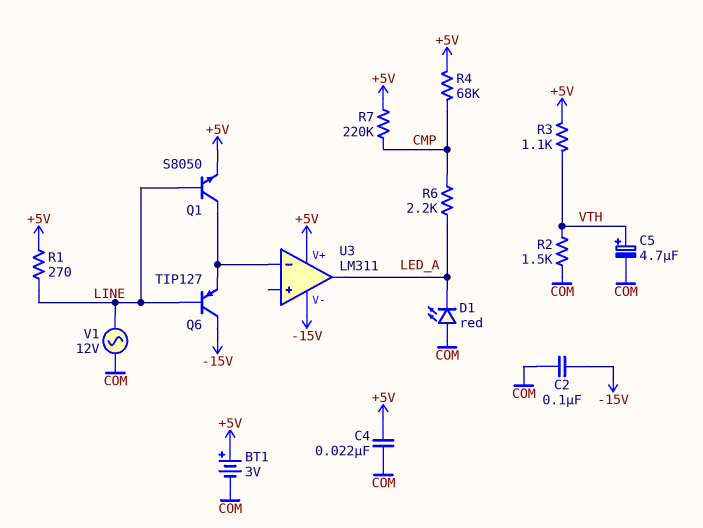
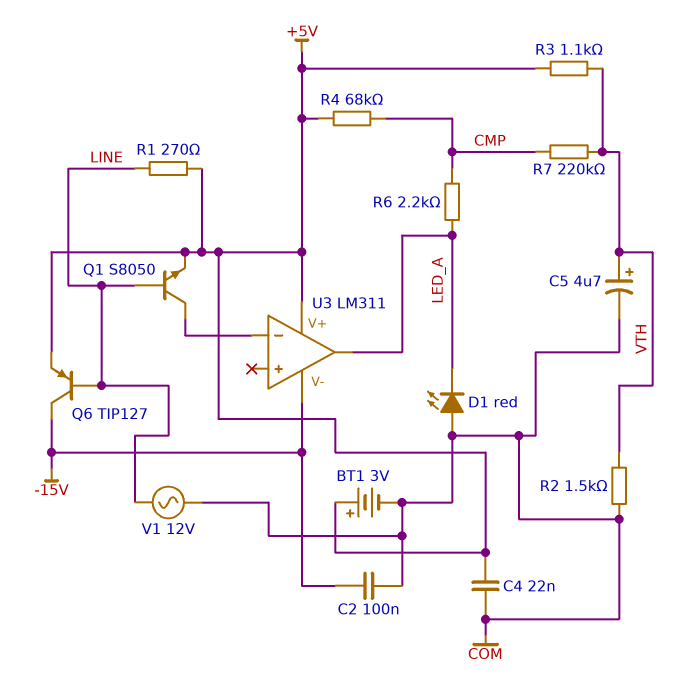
Q6: PNP TIP127 (B LINE, C -15V, E U3/in-) -> PNP TIP127 (B LINE, C -15V, E +5V)
R7: 220k (+5V, CMP) -> 220k (CMP, VTH)

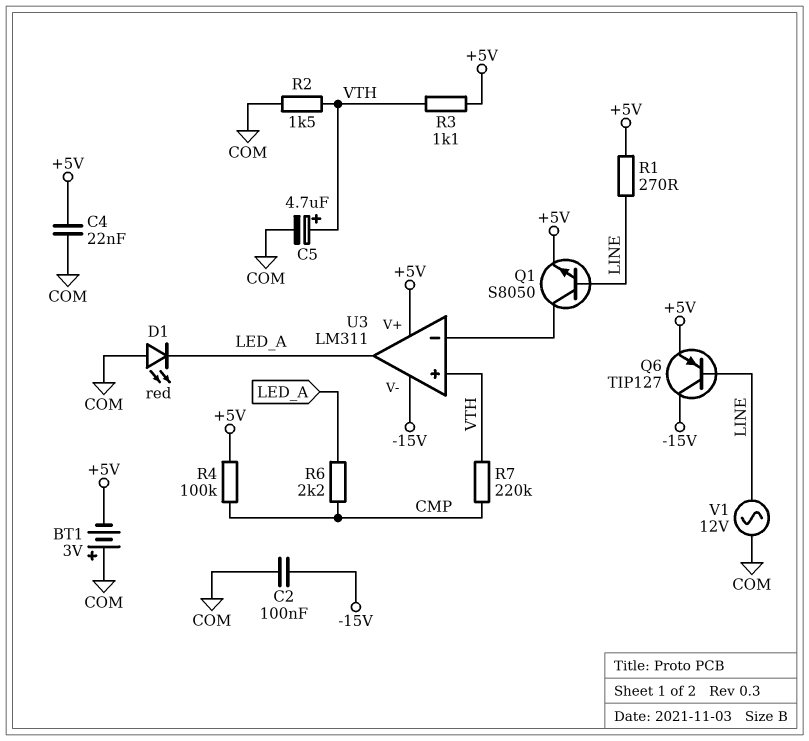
BT1: 3V (plus +5V, minus COM) -> 3V (plus COM, minus +5V)
R4: 68k (+5V, CMP) -> 100k (+5V, CMP)
U3 pin in+: none -> VTH

